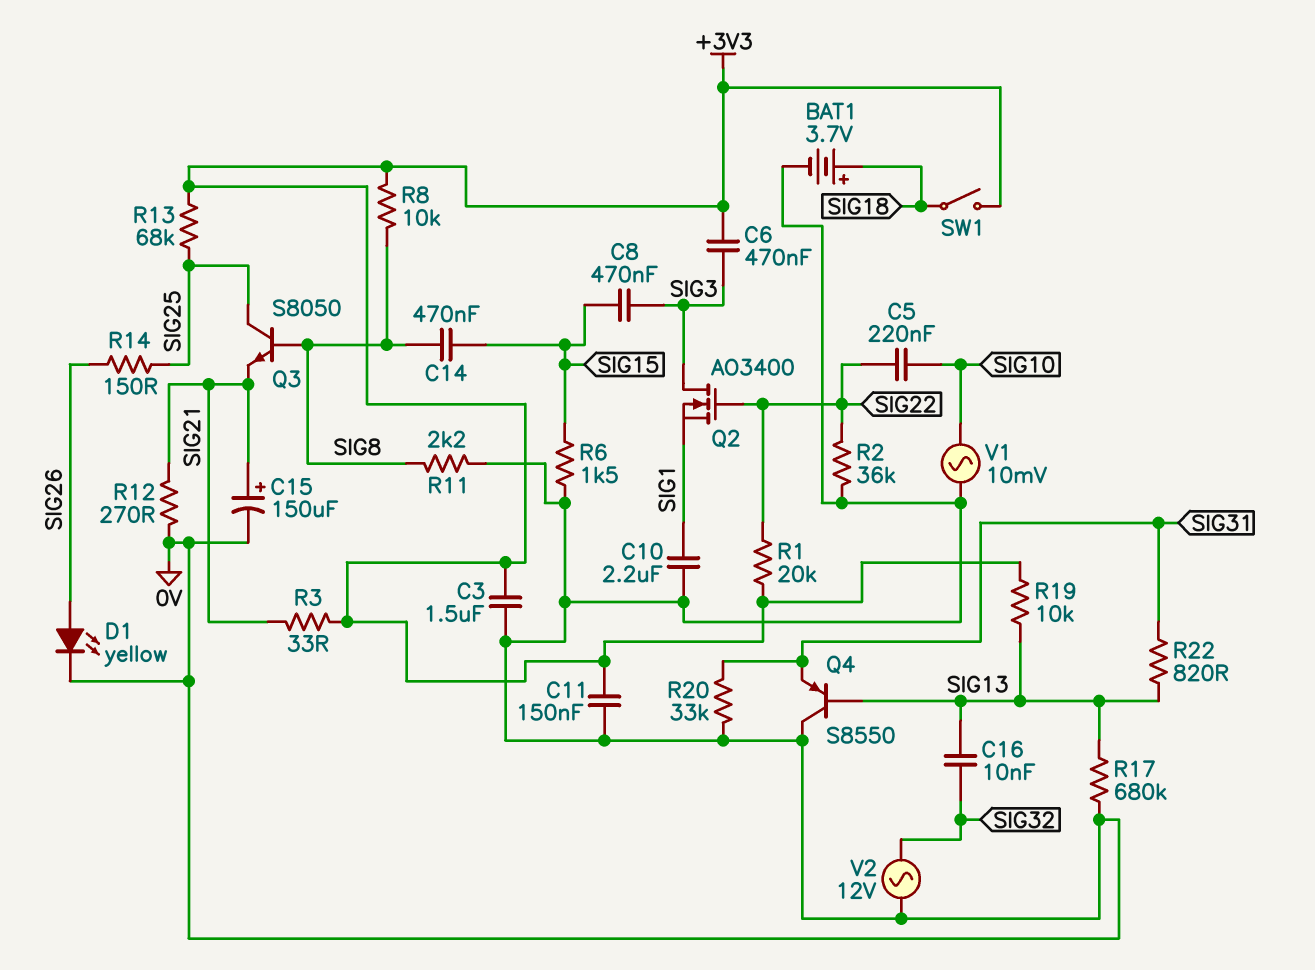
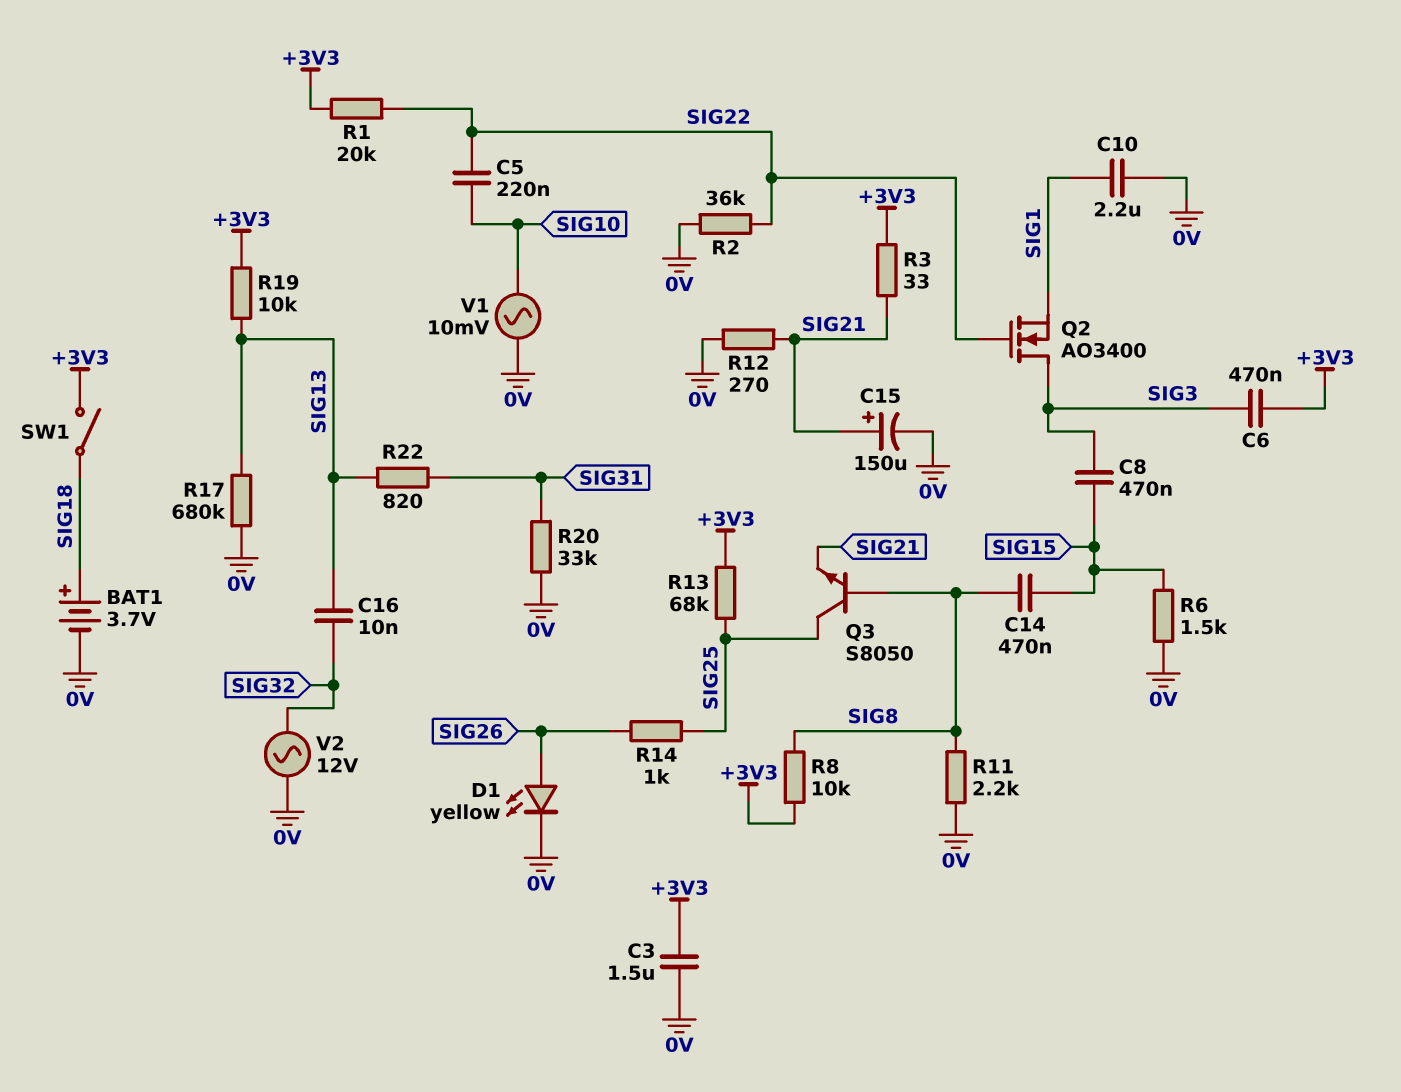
C11: 150nF (+3V3, 0V) -> none
Q4: PNP S8550 (B SIG13, C 0V, E SIG31) -> none
R14: 150 (SIG25, SIG26) -> 1k (SIG25, SIG26)

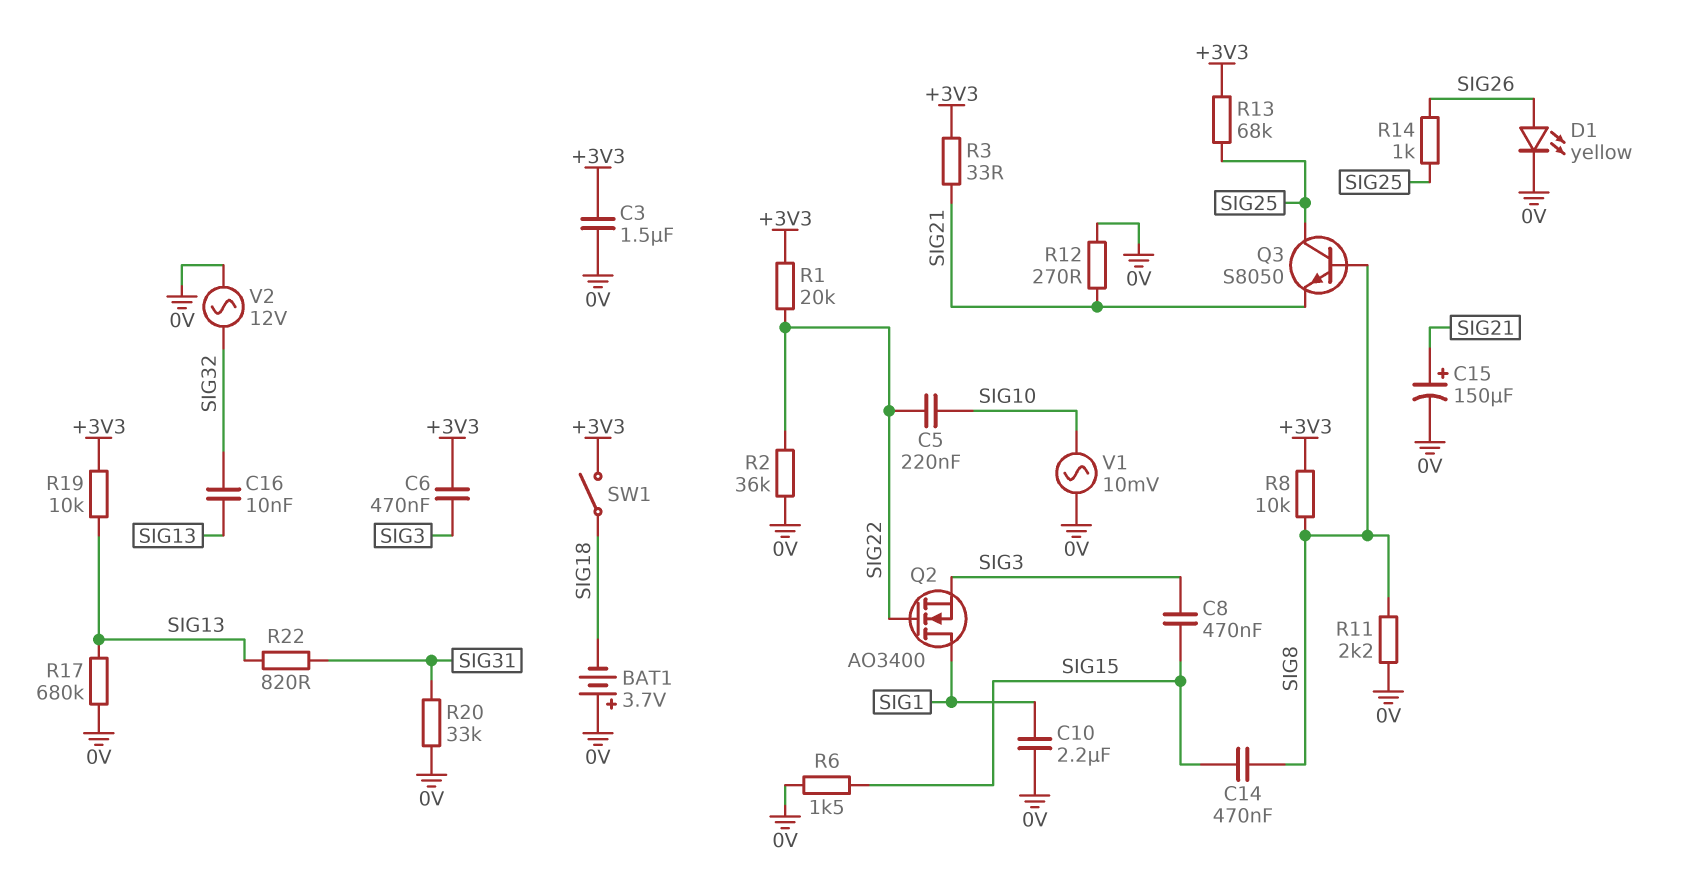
BAT1: 3.7V (plus SIG18, minus 0V) -> 3.7V (plus 0V, minus SIG18)
Q2: NMOS AO3400 (G SIG22, D SIG3, S SIG1) -> NMOS AO3400 (G SIG22, D SIG1, S SIG3)

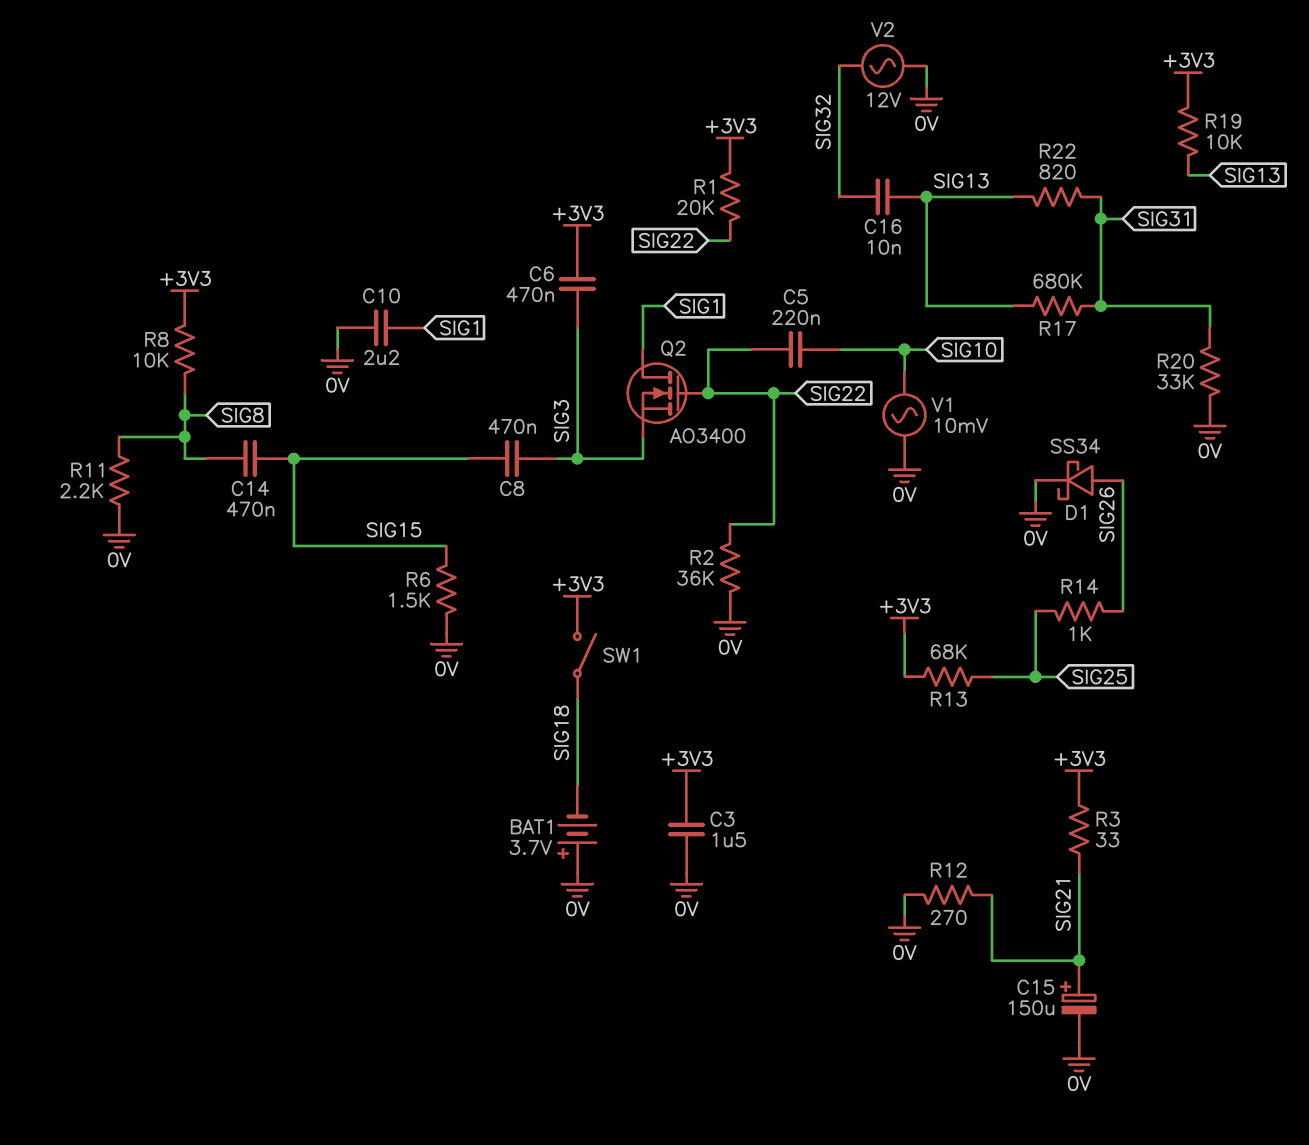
D1: LED yellow (A SIG26, K 0V) -> schottky SS34 (A SIG26, K 0V)
Q3: NPN S8050 (B SIG8, C SIG25, E SIG21) -> none
R17: 680k (0V, SIG13) -> 680k (SIG13, SIG31)

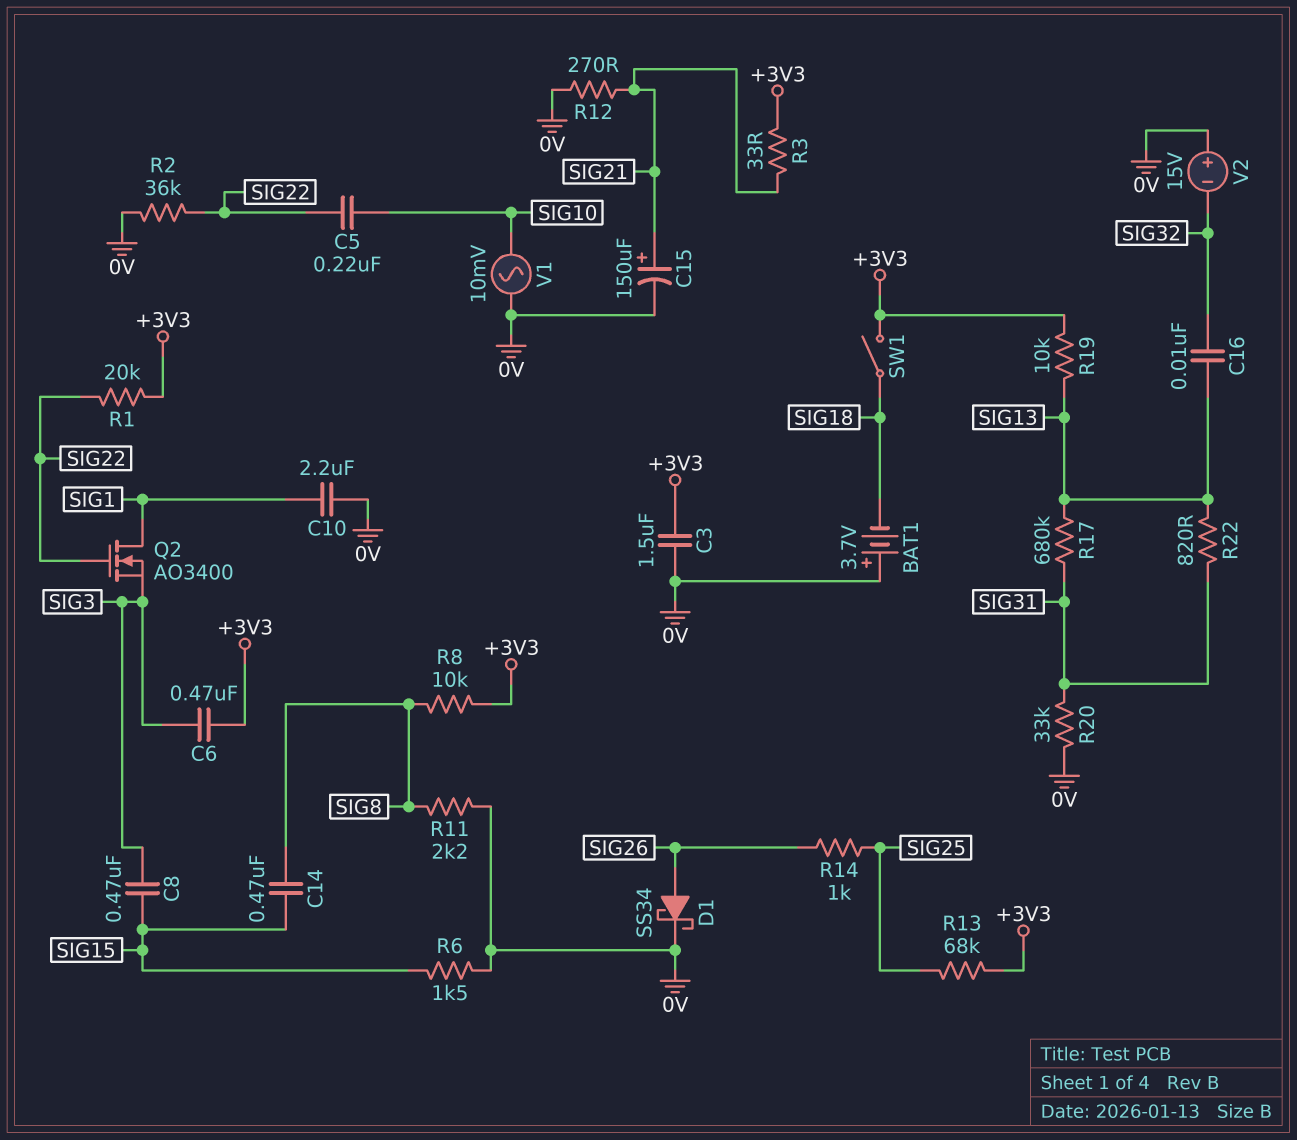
V2: AC 12V (0V, SIG32) -> 15V (plus 0V, minus SIG32)

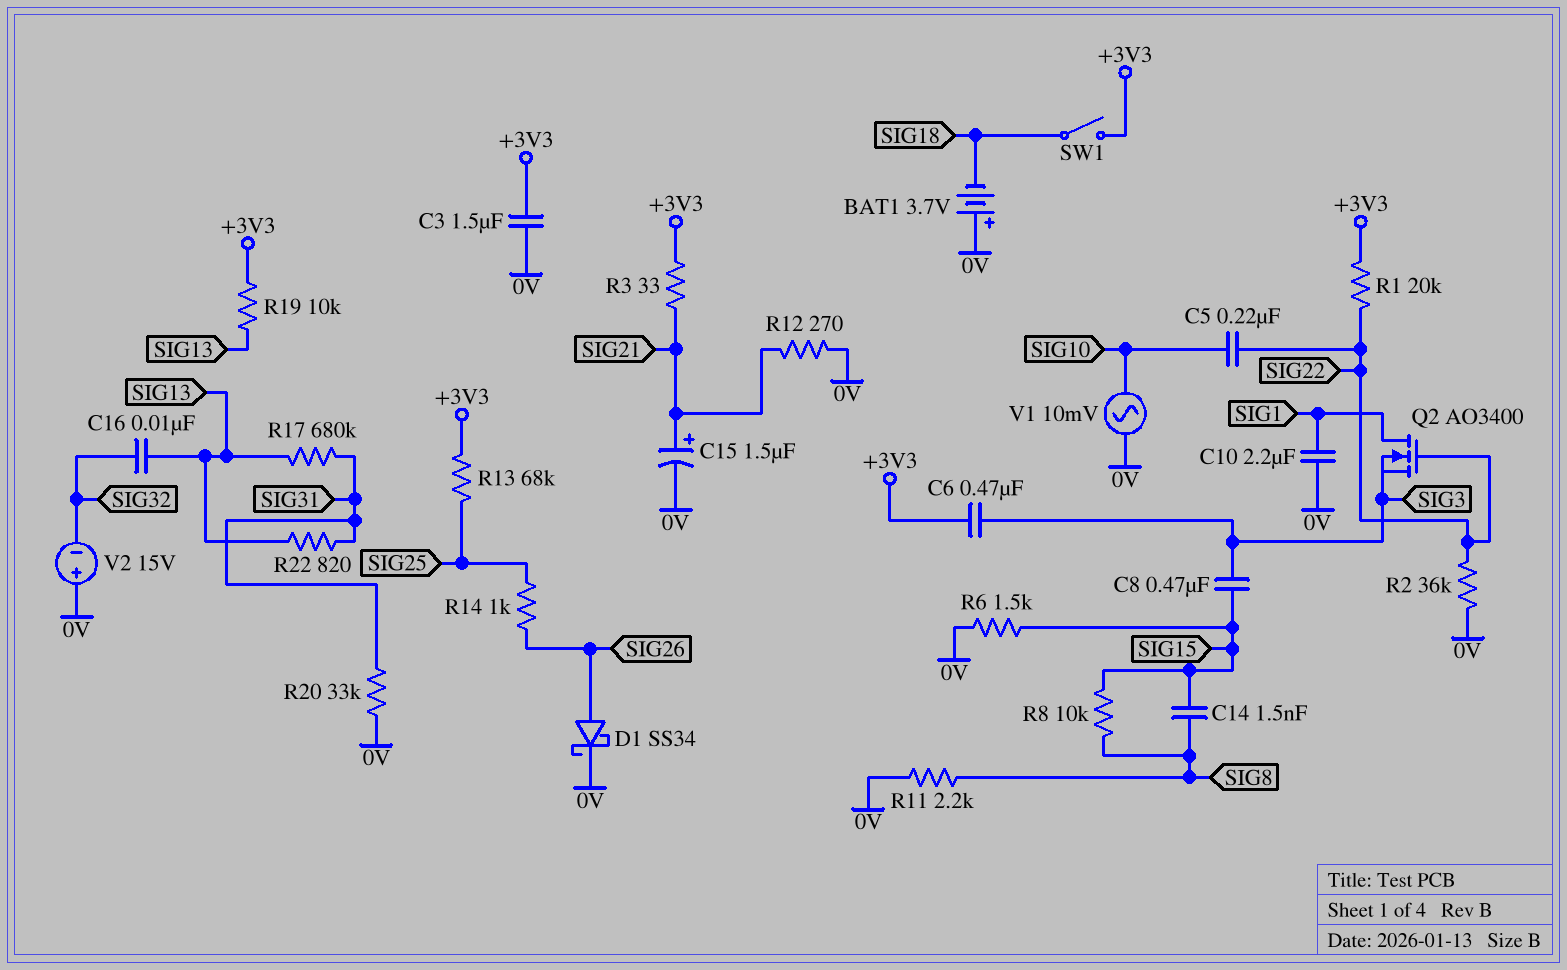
C14: 470nF (SIG8, SIG15) -> 1.5nF (SIG8, SIG15)
C15: 150uF (plus SIG21, minus 0V) -> 1.5uF (plus SIG21, minus 0V)
R8: 10k (+3V3, SIG8) -> 10k (SIG8, SIG15)

